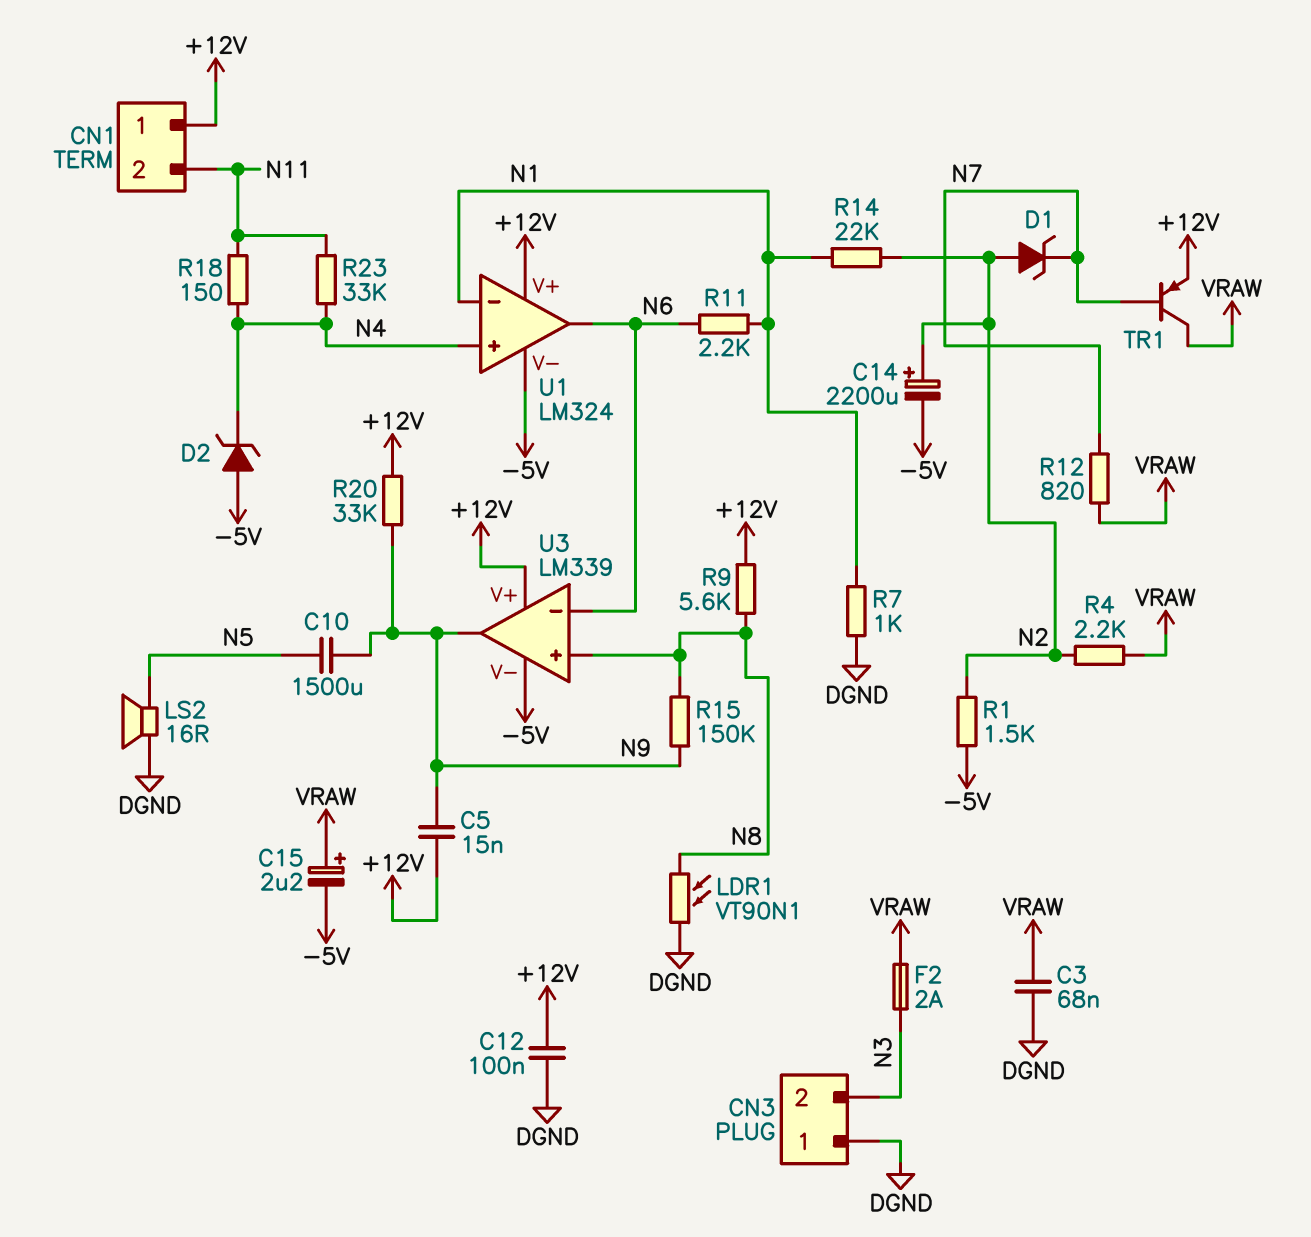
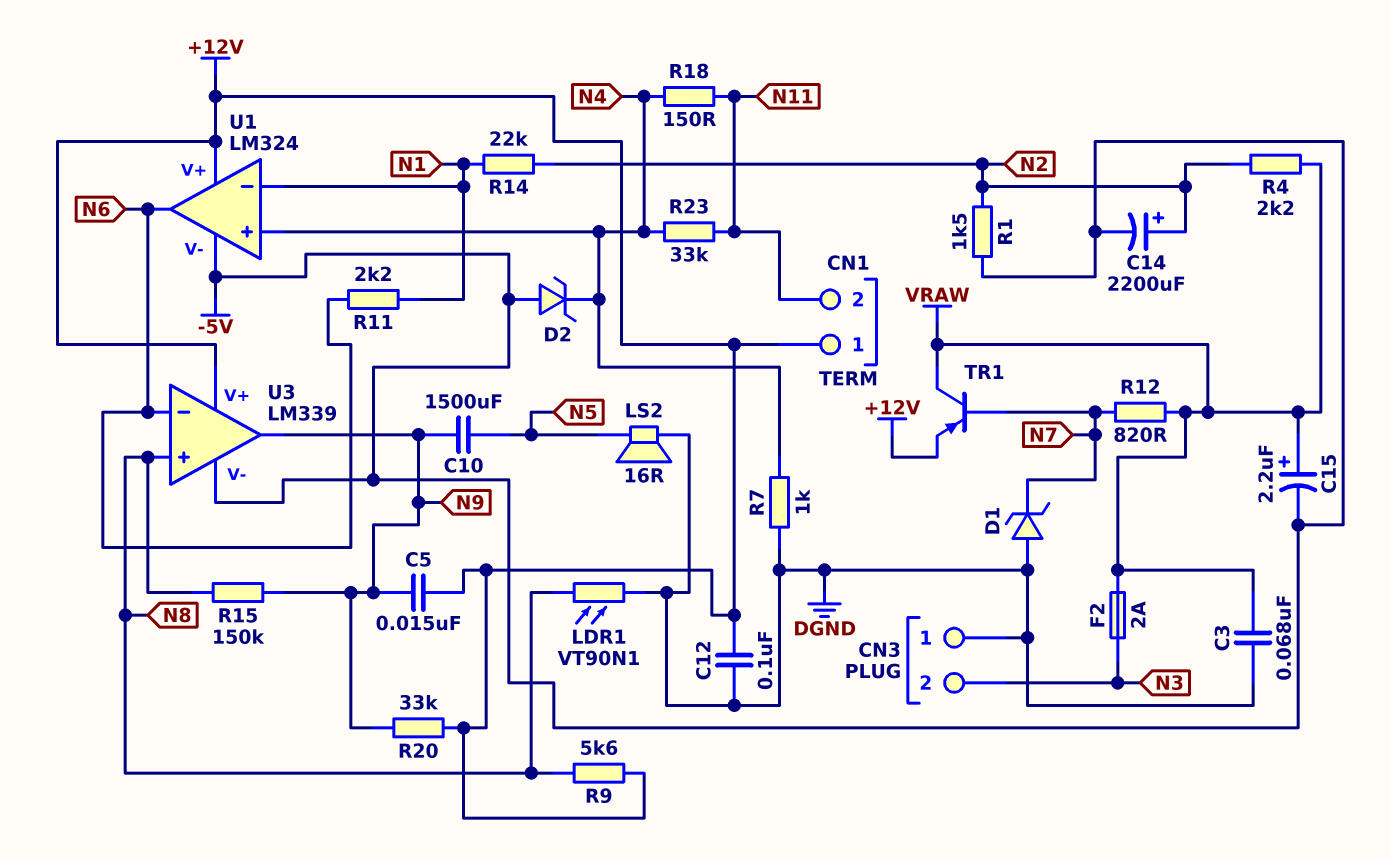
D1: zener (A N2, K N7) -> zener (A DGND, K N7)
R7: 1k (DGND, N1) -> 1k (DGND, N4)

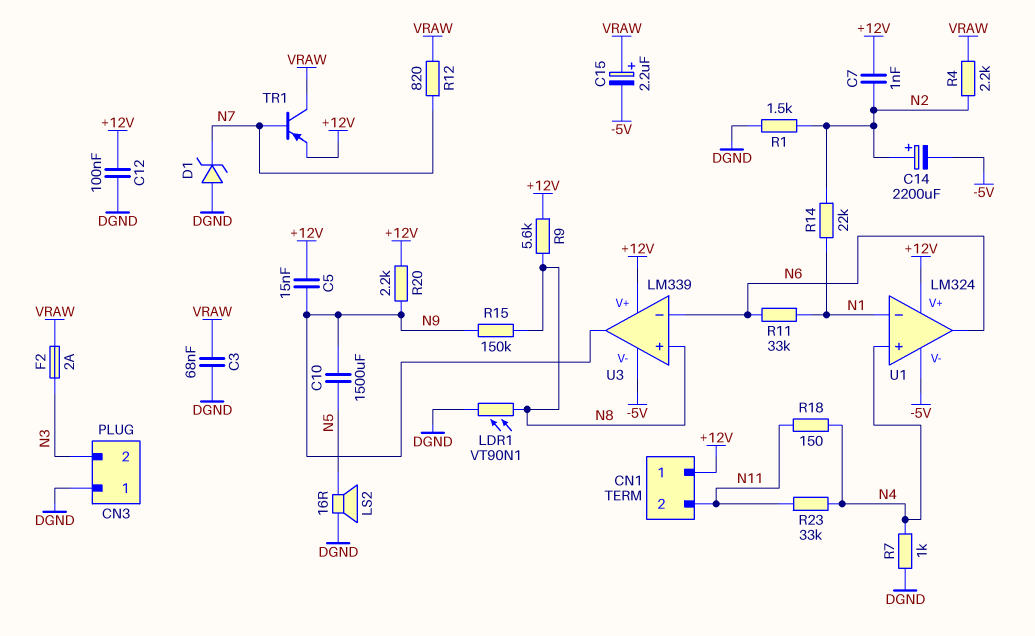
C7: none -> 1nF (+12V, N2)
D2: zener (A -5V, K N4) -> none
R1: 1.5k (-5V, N2) -> 1.5k (DGND, N2)
R11: 2.2k (N1, N6) -> 33k (N1, N6)
R20: 33k (+12V, N9) -> 2.2k (+12V, N9)

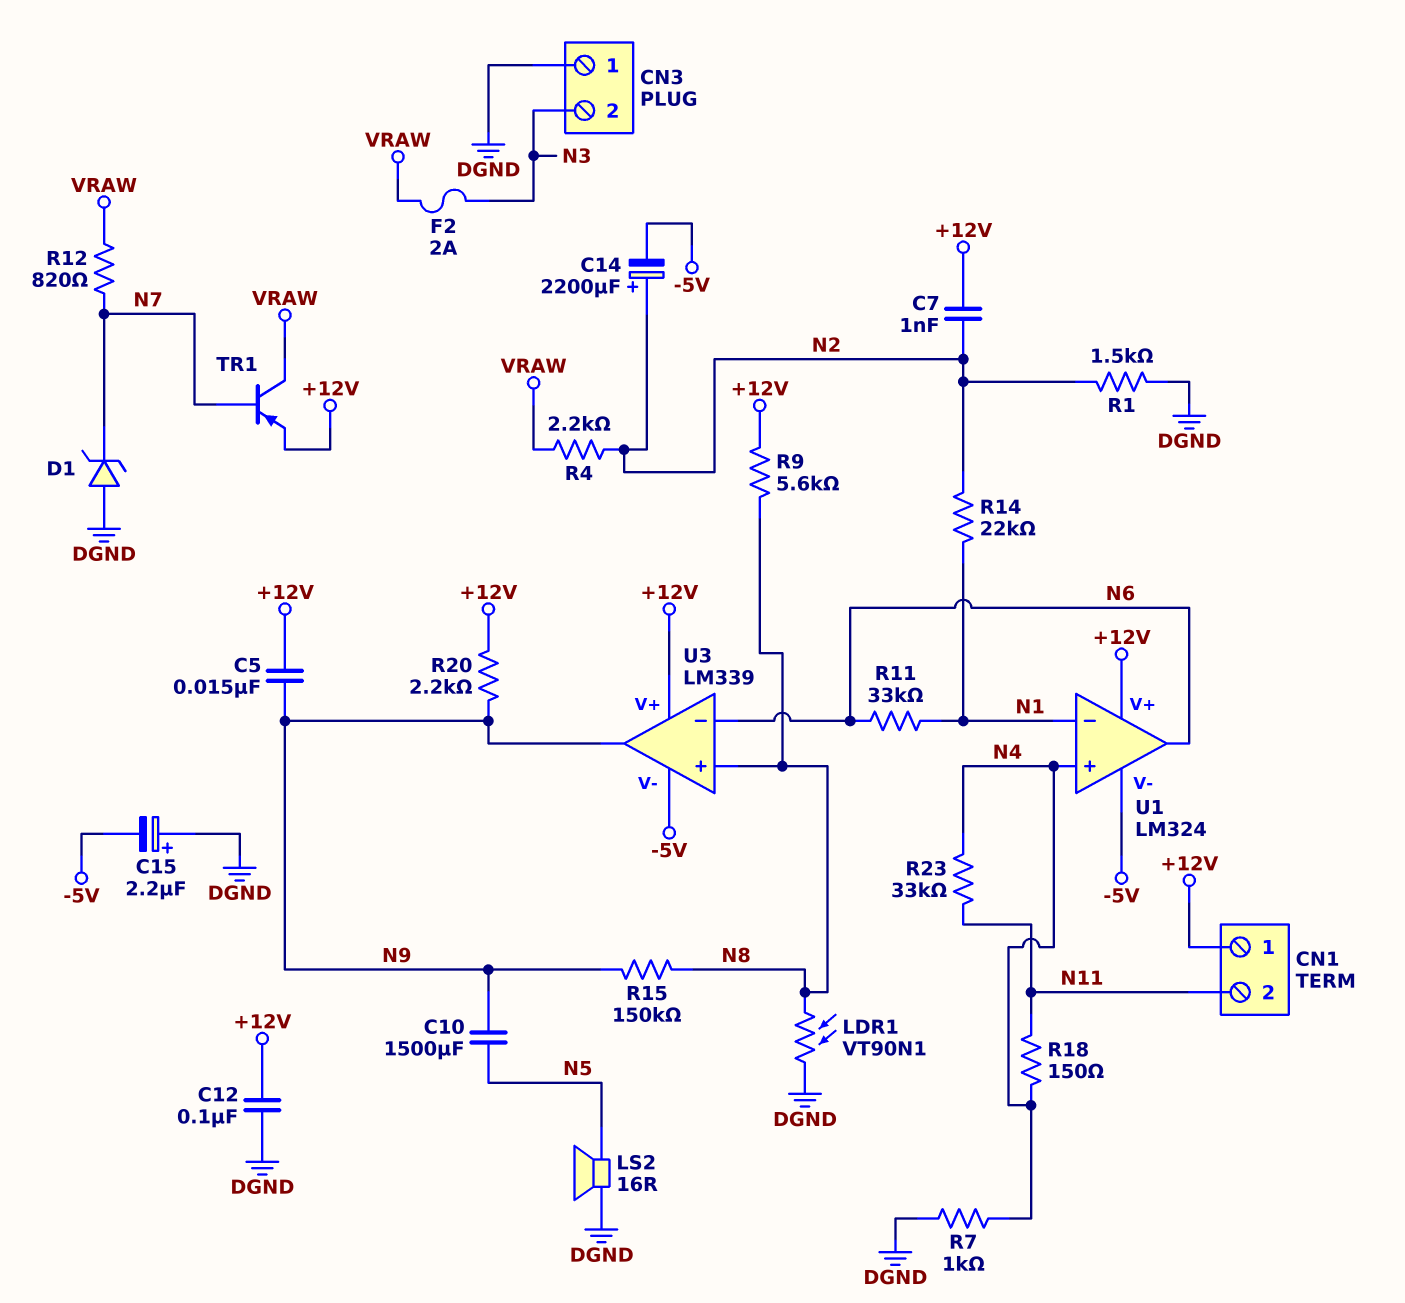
C3: 68nF (DGND, VRAW) -> none
C15: 2.2uF (plus VRAW, minus -5V) -> 2.2uF (plus DGND, minus -5V)

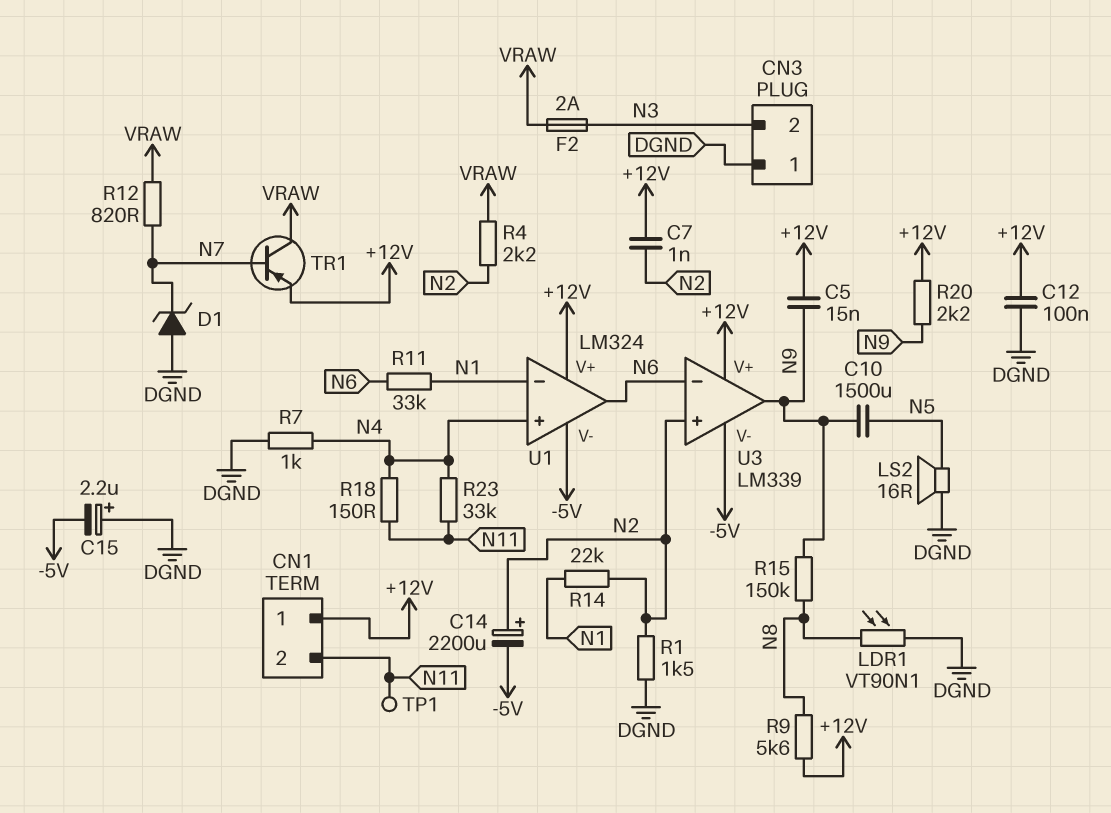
TP1: none -> test point (N11)
U3 pin in+: N8 -> N2

